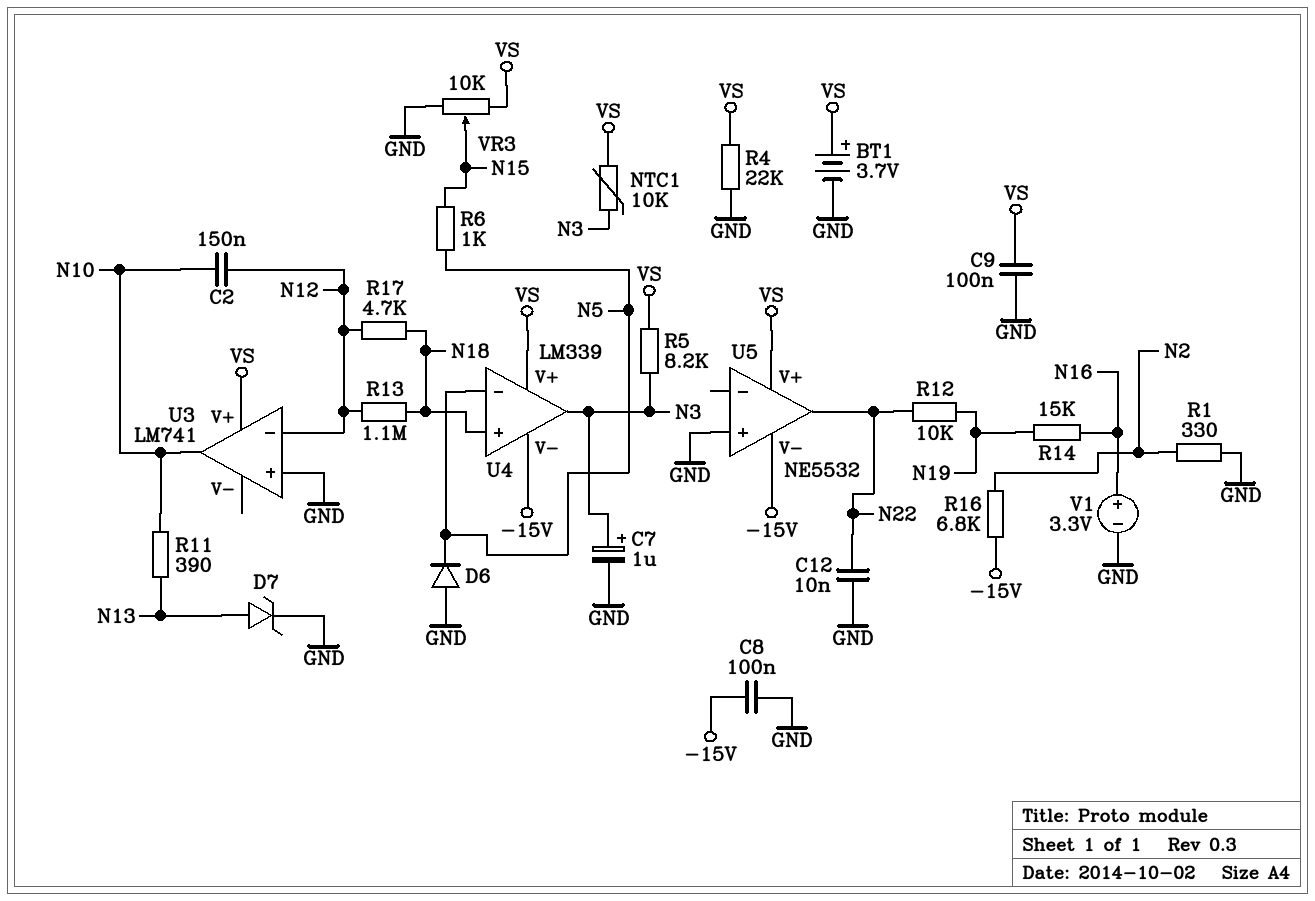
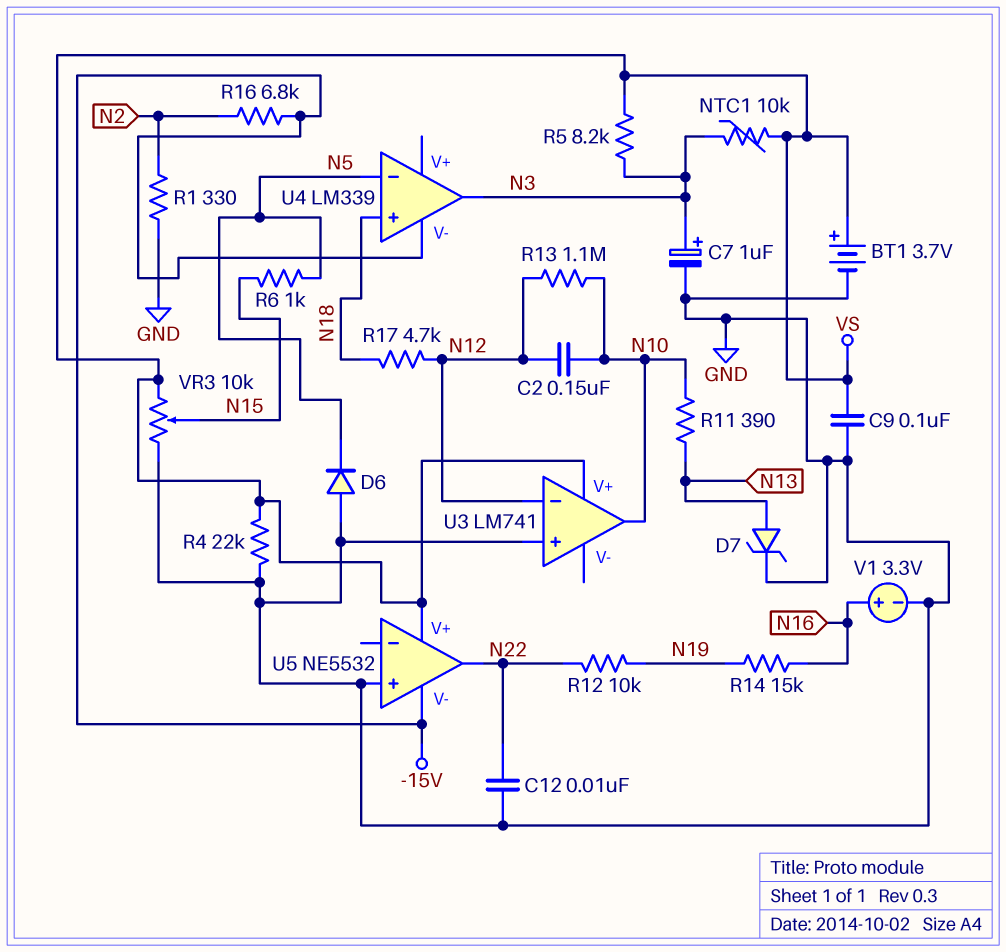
C8: 100nF (-15V, GND) -> none
R13: 1.1M (N12, N18) -> 1.1M (N10, N12)
U4 pin V+: VS -> none

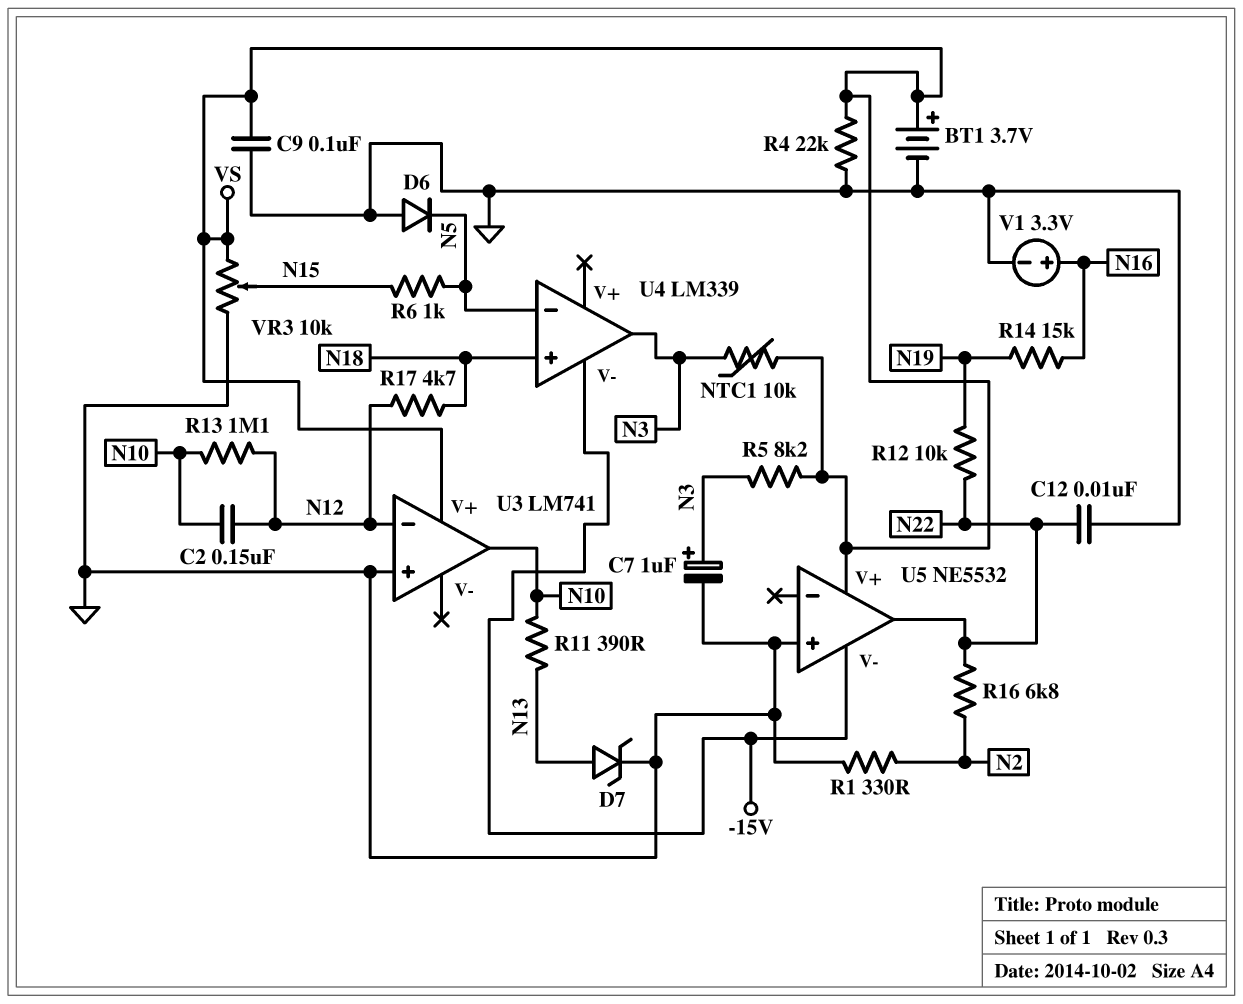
R16: 6.8k (-15V, N2) -> 6.8k (N2, N22)

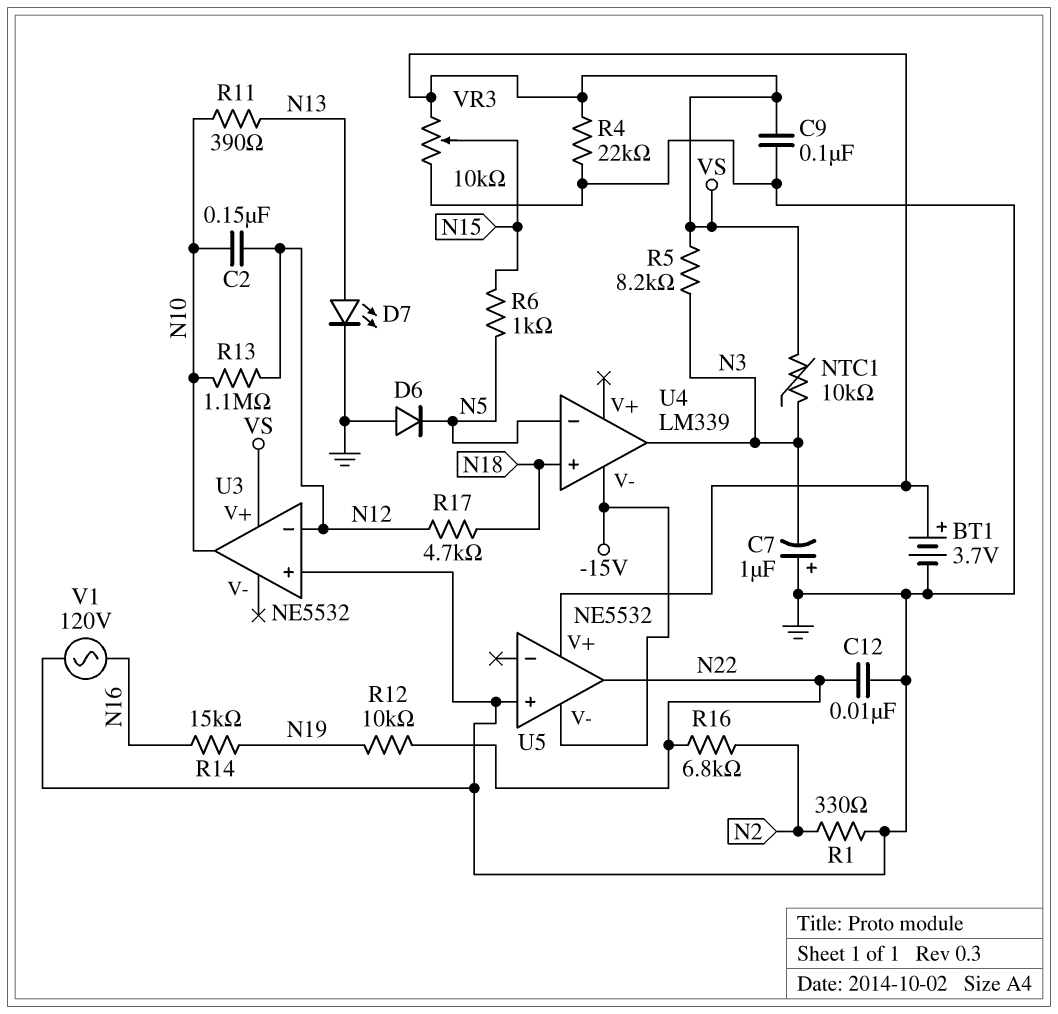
C7: 1uF (plus N3, minus GND) -> 1uF (plus GND, minus N3)
D7: zener (A N13, K GND) -> LED (A N13, K GND)
U3: LM741 -> NE5532
V1: 3.3V (plus N16, minus GND) -> AC 120V (GND, N16)

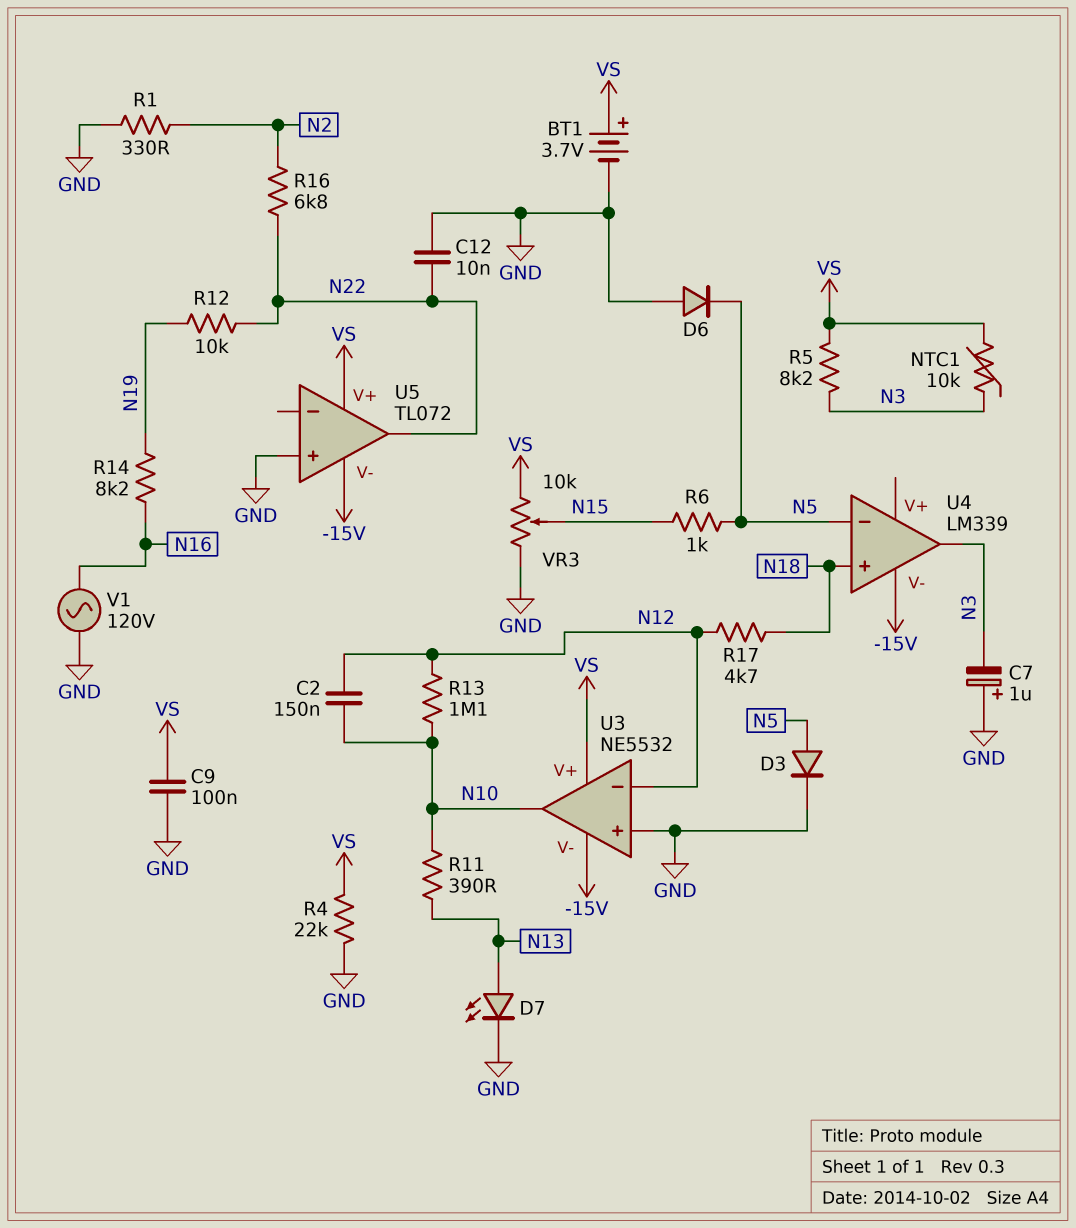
D3: none -> diode (A N5, K GND)
R14: 15k (N16, N19) -> 8.2k (N16, N19)
U3 pin V-: none -> -15V
U5: NE5532 -> TL072

